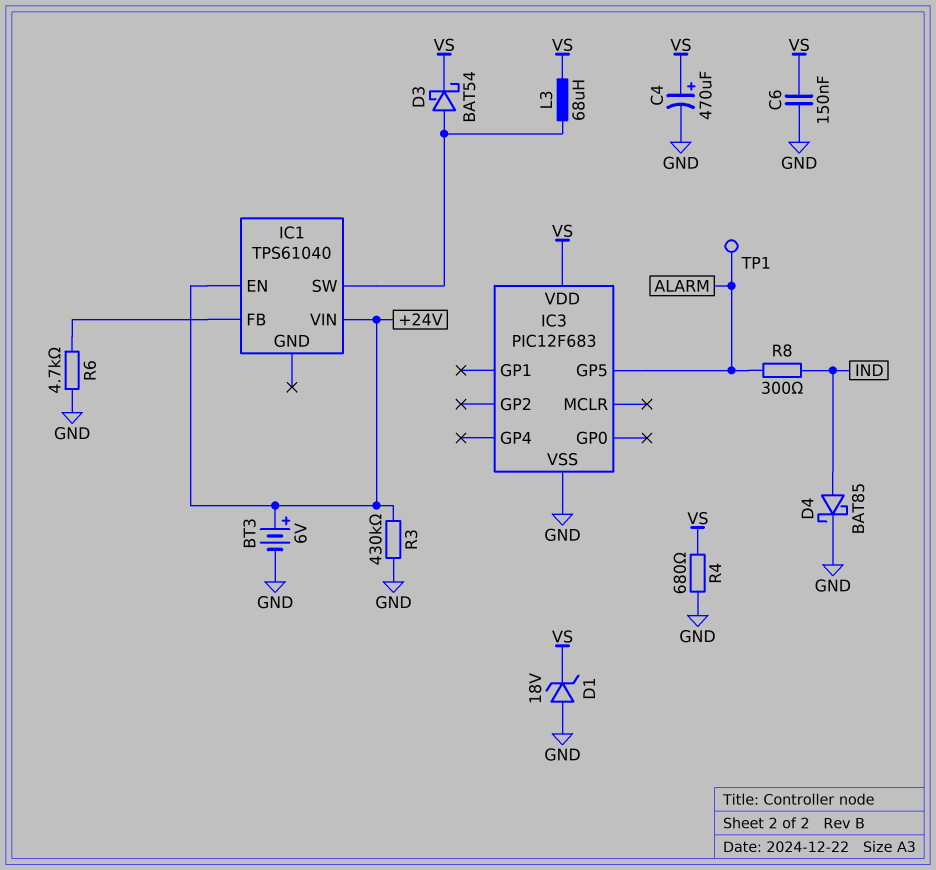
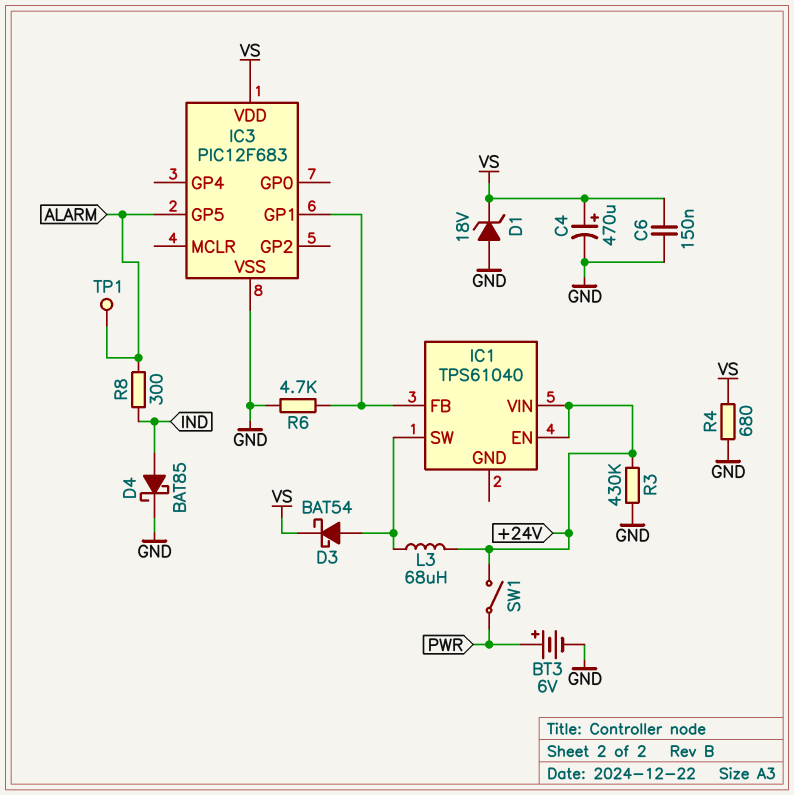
BT3: 6V (plus +24V, minus GND) -> 6V (plus PWR, minus GND)
IC3 pin GP1: none -> IC1/FB
L3: 68uH (IC1/SW, VS) -> 68uH (+24V, IC1/SW)
SW1: none -> switch (+24V, PWR)

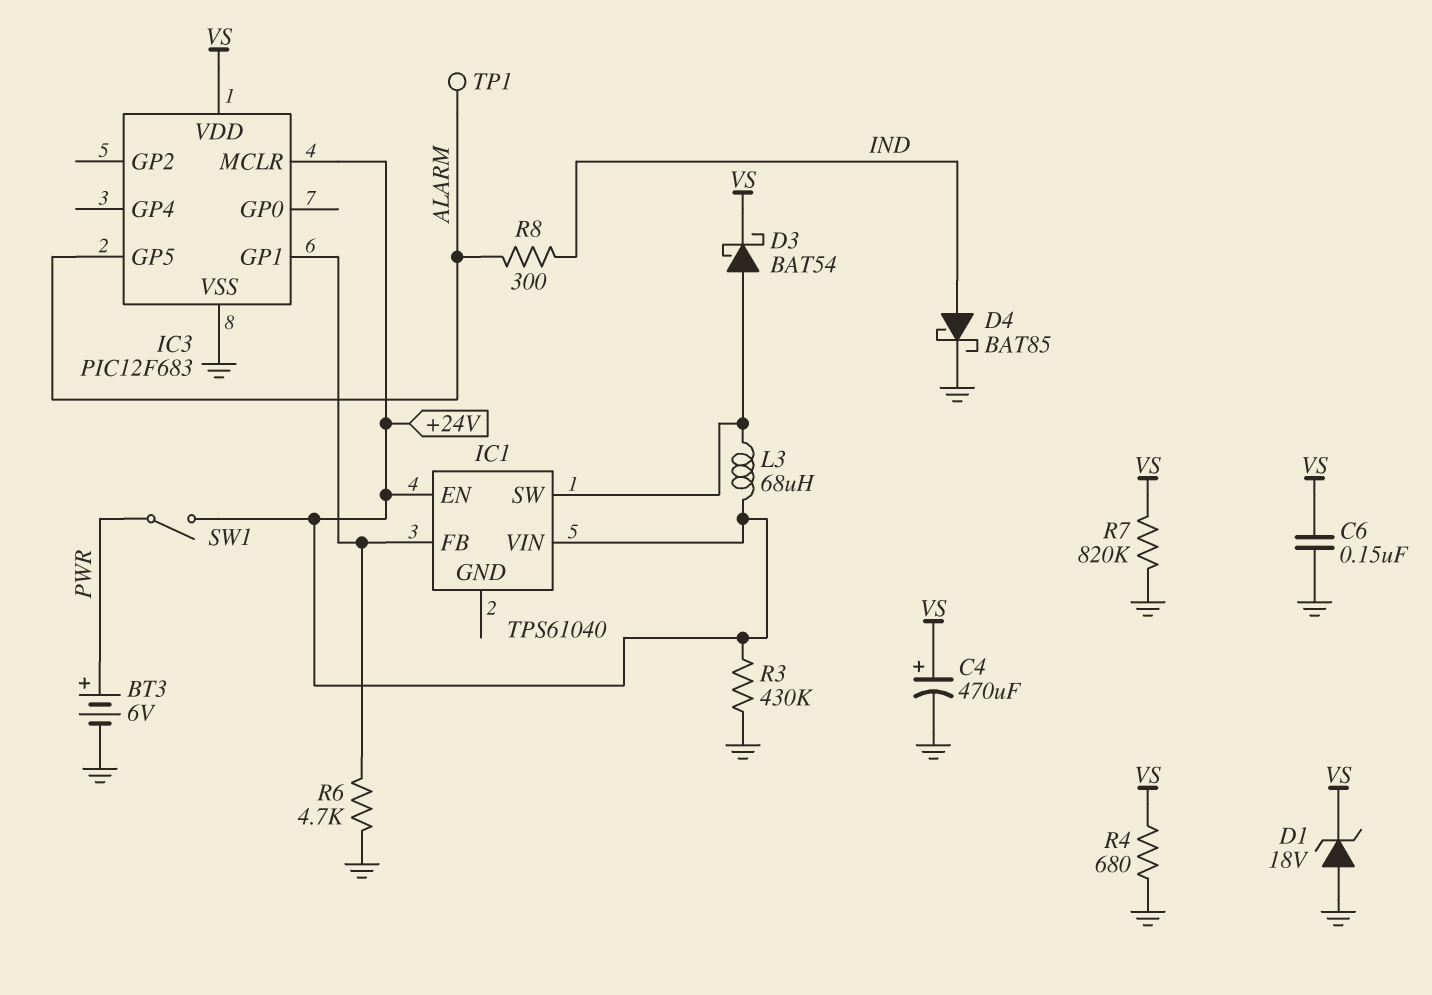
IC3 pin MCLR: none -> +24V
R7: none -> 820k (GND, VS)

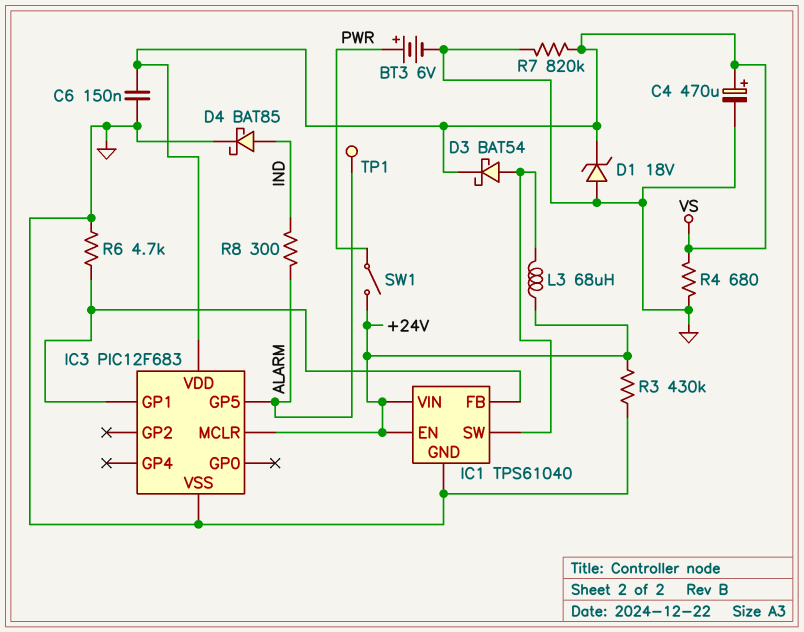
IC1 pin GND: none -> GND

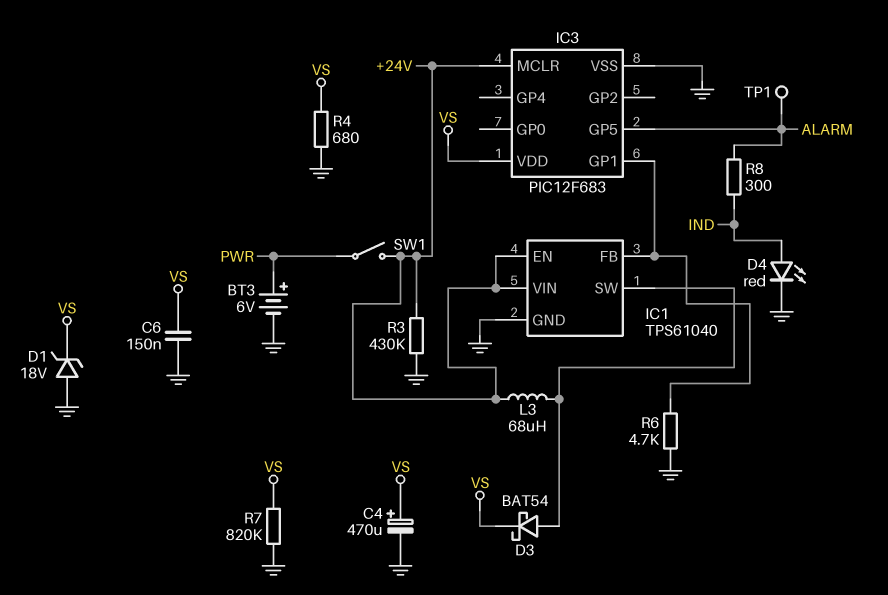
D4: schottky BAT85 (A IND, K GND) -> LED red (A IND, K GND)

